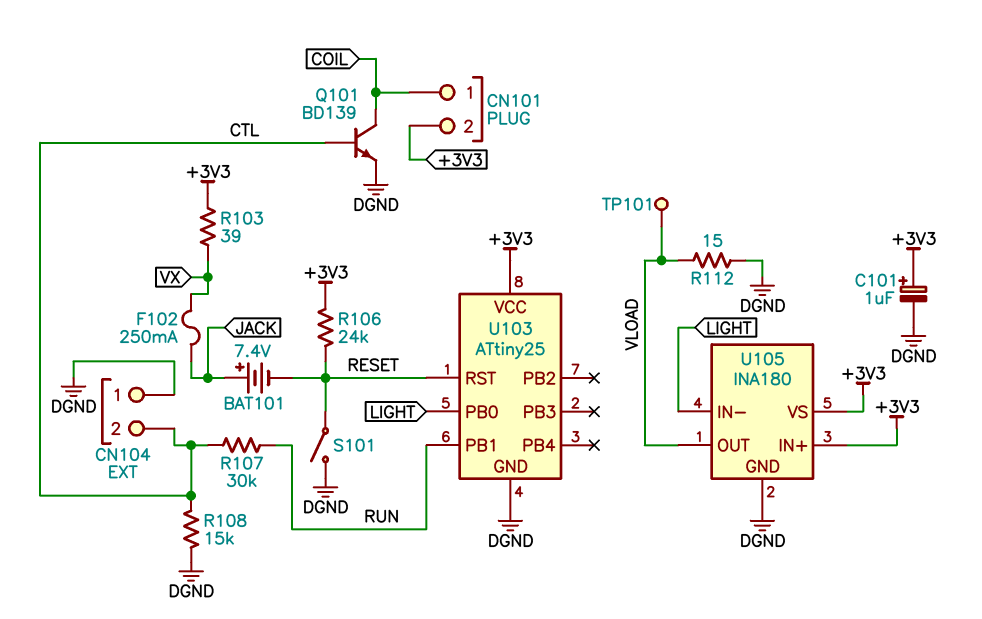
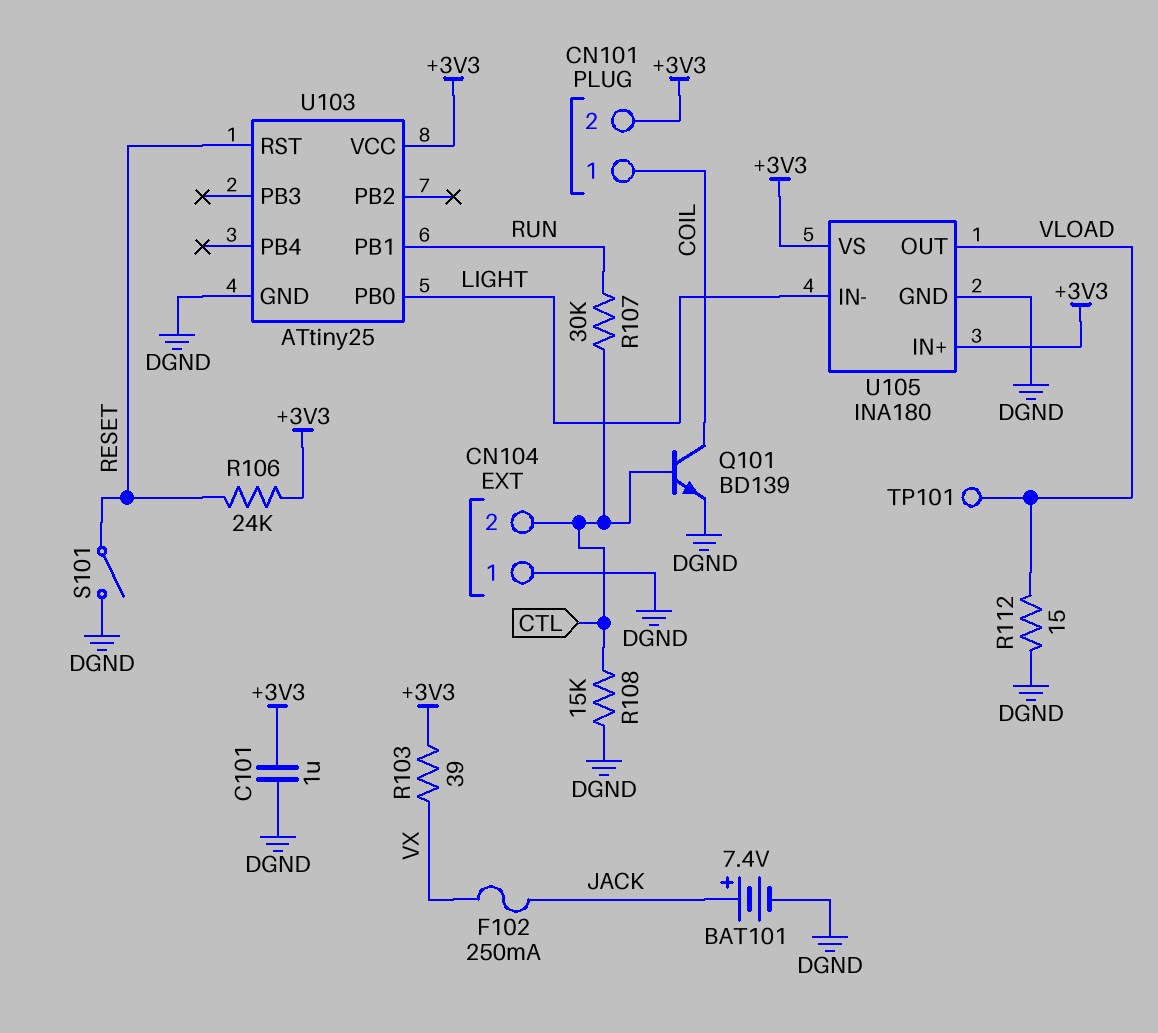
BAT101: 7.4V (plus JACK, minus RESET) -> 7.4V (plus JACK, minus DGND)
C101: 1uF (plus +3V3, minus DGND) -> 1uF (+3V3, DGND)

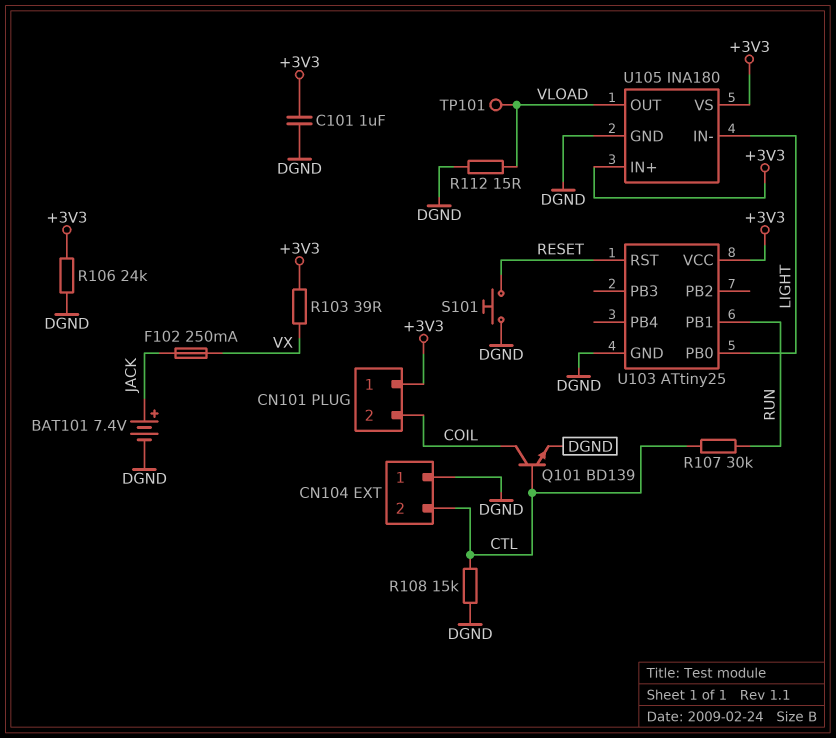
CN101 pin 1: COIL -> +3V3
CN101 pin 2: +3V3 -> COIL
R106: 24k (+3V3, RESET) -> 24k (+3V3, DGND)
S101: switch (DGND, RESET) -> button (DGND, RESET)

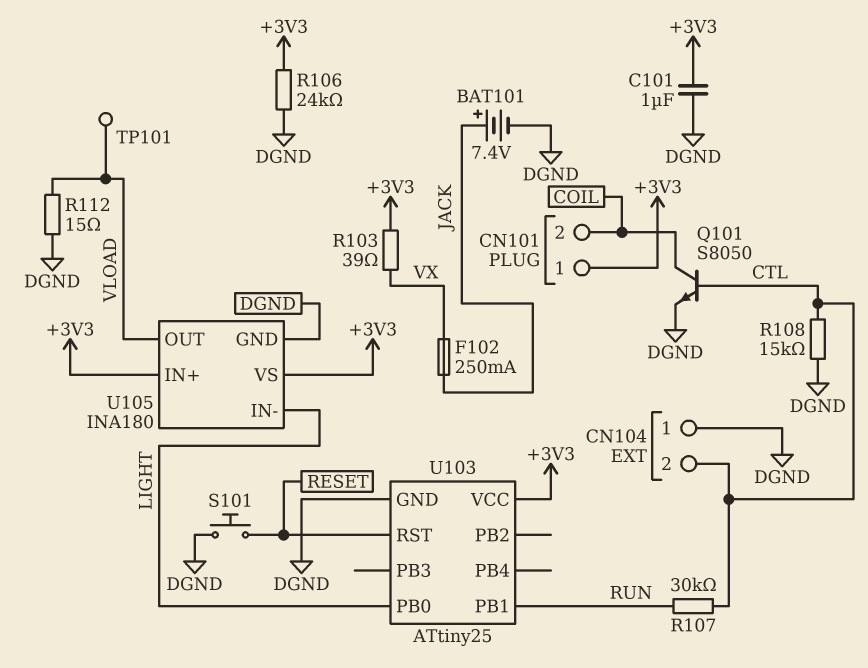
Q101: NPN BD139 (B CTL, C COIL, E DGND) -> NPN S8050 (B CTL, C COIL, E DGND)

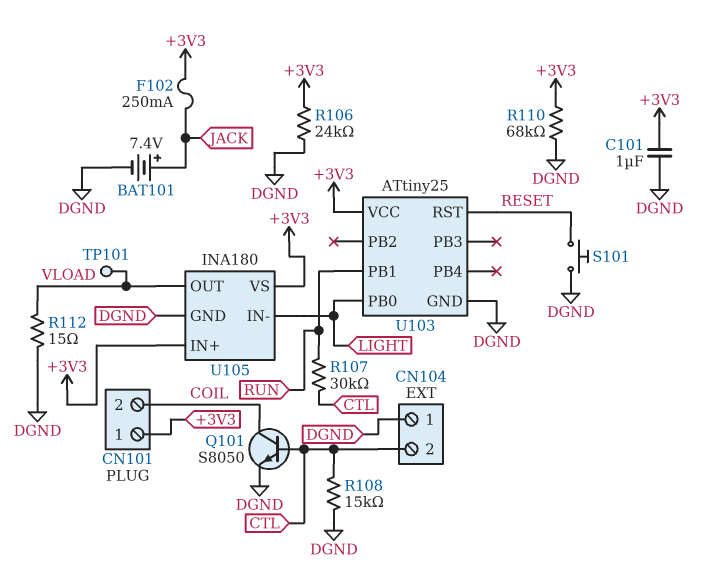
F102: 250mA (JACK, VX) -> 250mA (+3V3, JACK)
R103: 39 (+3V3, VX) -> none
R110: none -> 68k (+3V3, DGND)

